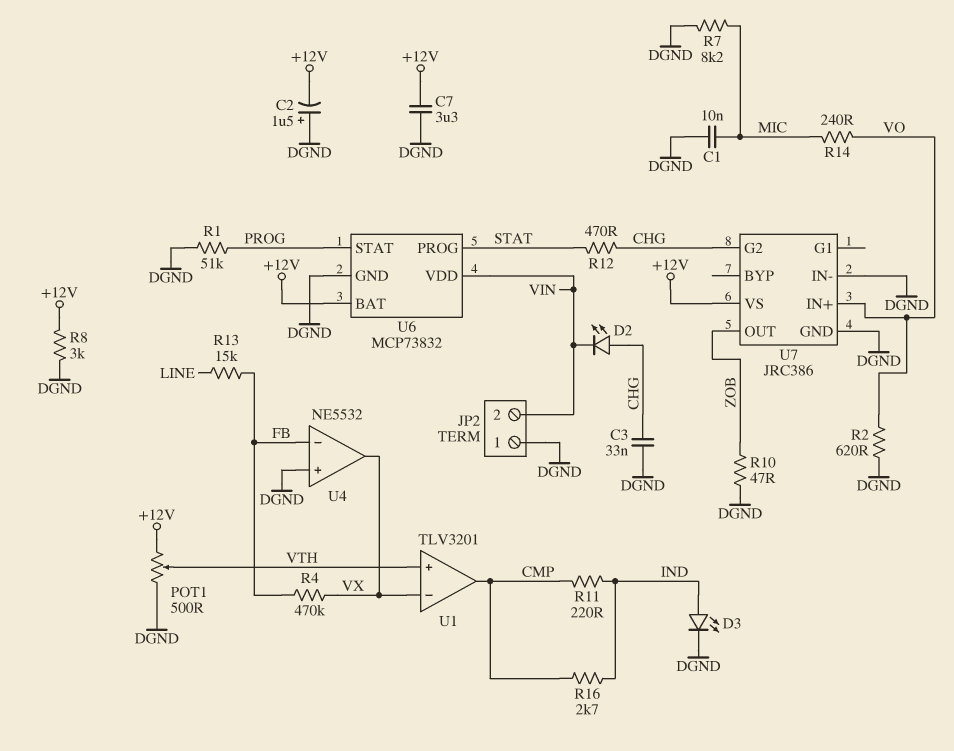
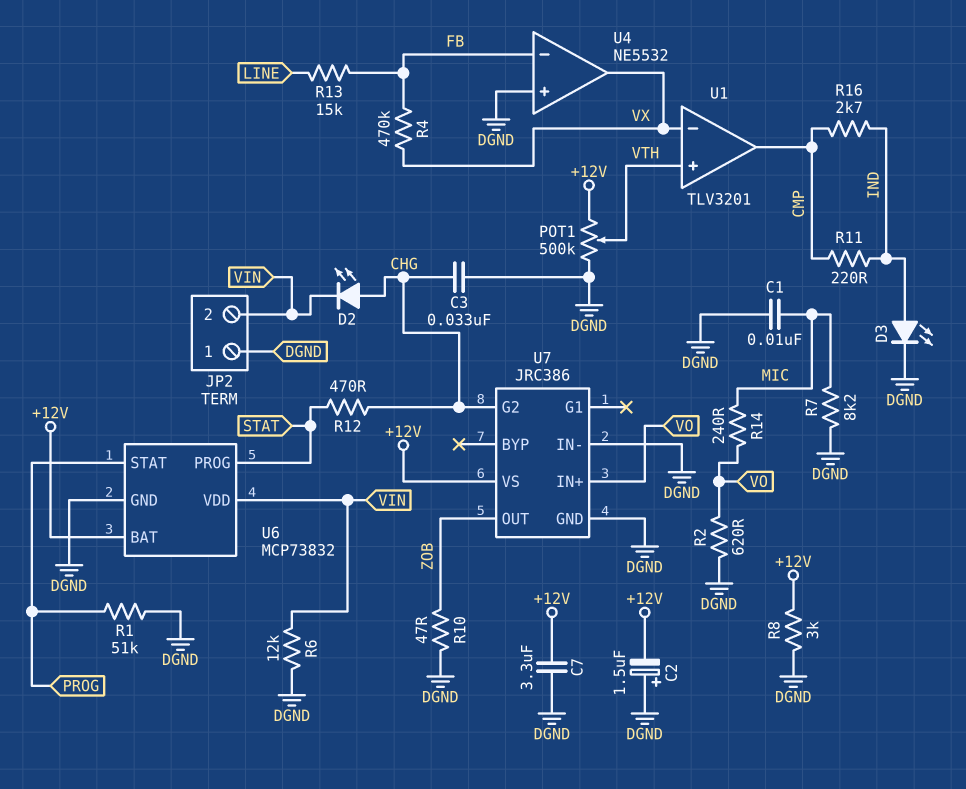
POT1: 500 (+12V, DGND, wiper VTH) -> 500k (+12V, DGND, wiper VTH)
R6: none -> 12k (DGND, VIN)

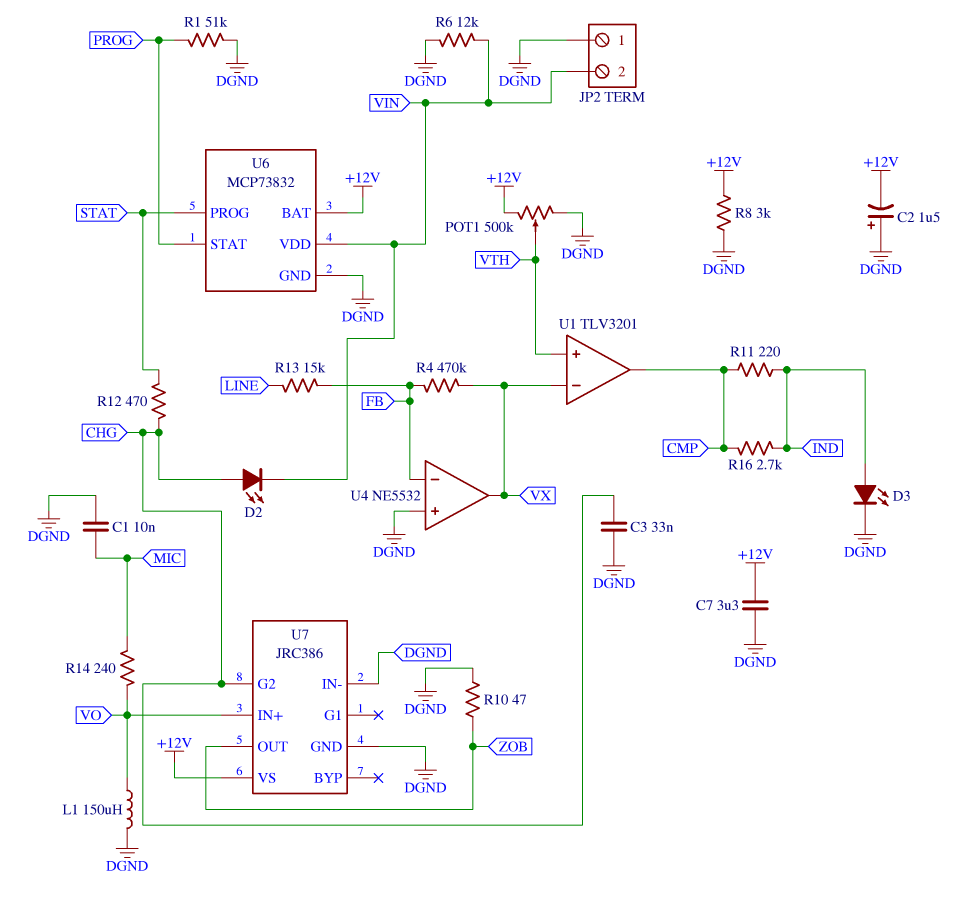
L1: none -> 150uH (DGND, VO)
R2: 620 (DGND, VO) -> none
R7: 8.2k (DGND, MIC) -> none

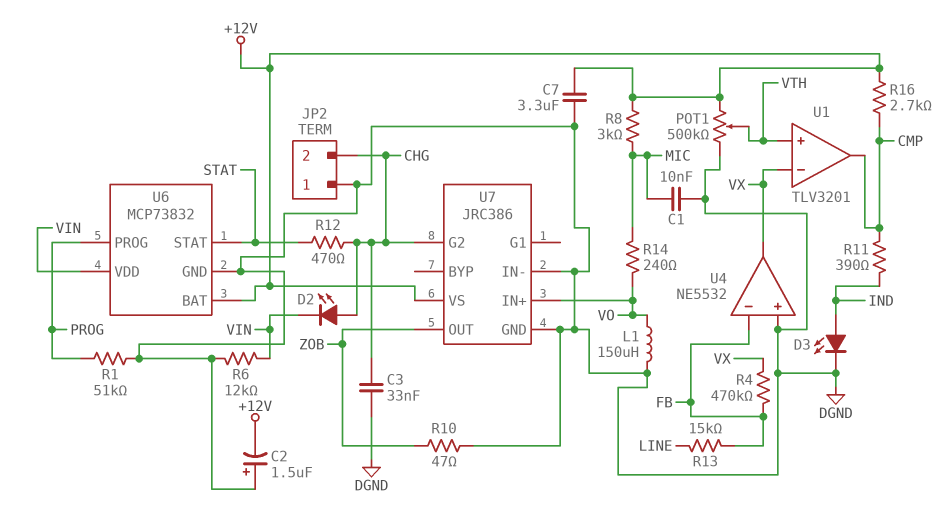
JP2 pin 2: VIN -> CHG
R8: 3k (+12V, DGND) -> 3k (+12V, MIC)
R11: 220 (CMP, IND) -> 390 (CMP, IND)
R16: 2.7k (CMP, IND) -> 2.7k (+12V, CMP)
U6 pin PROG: STAT -> PROG
U6 pin STAT: PROG -> STAT

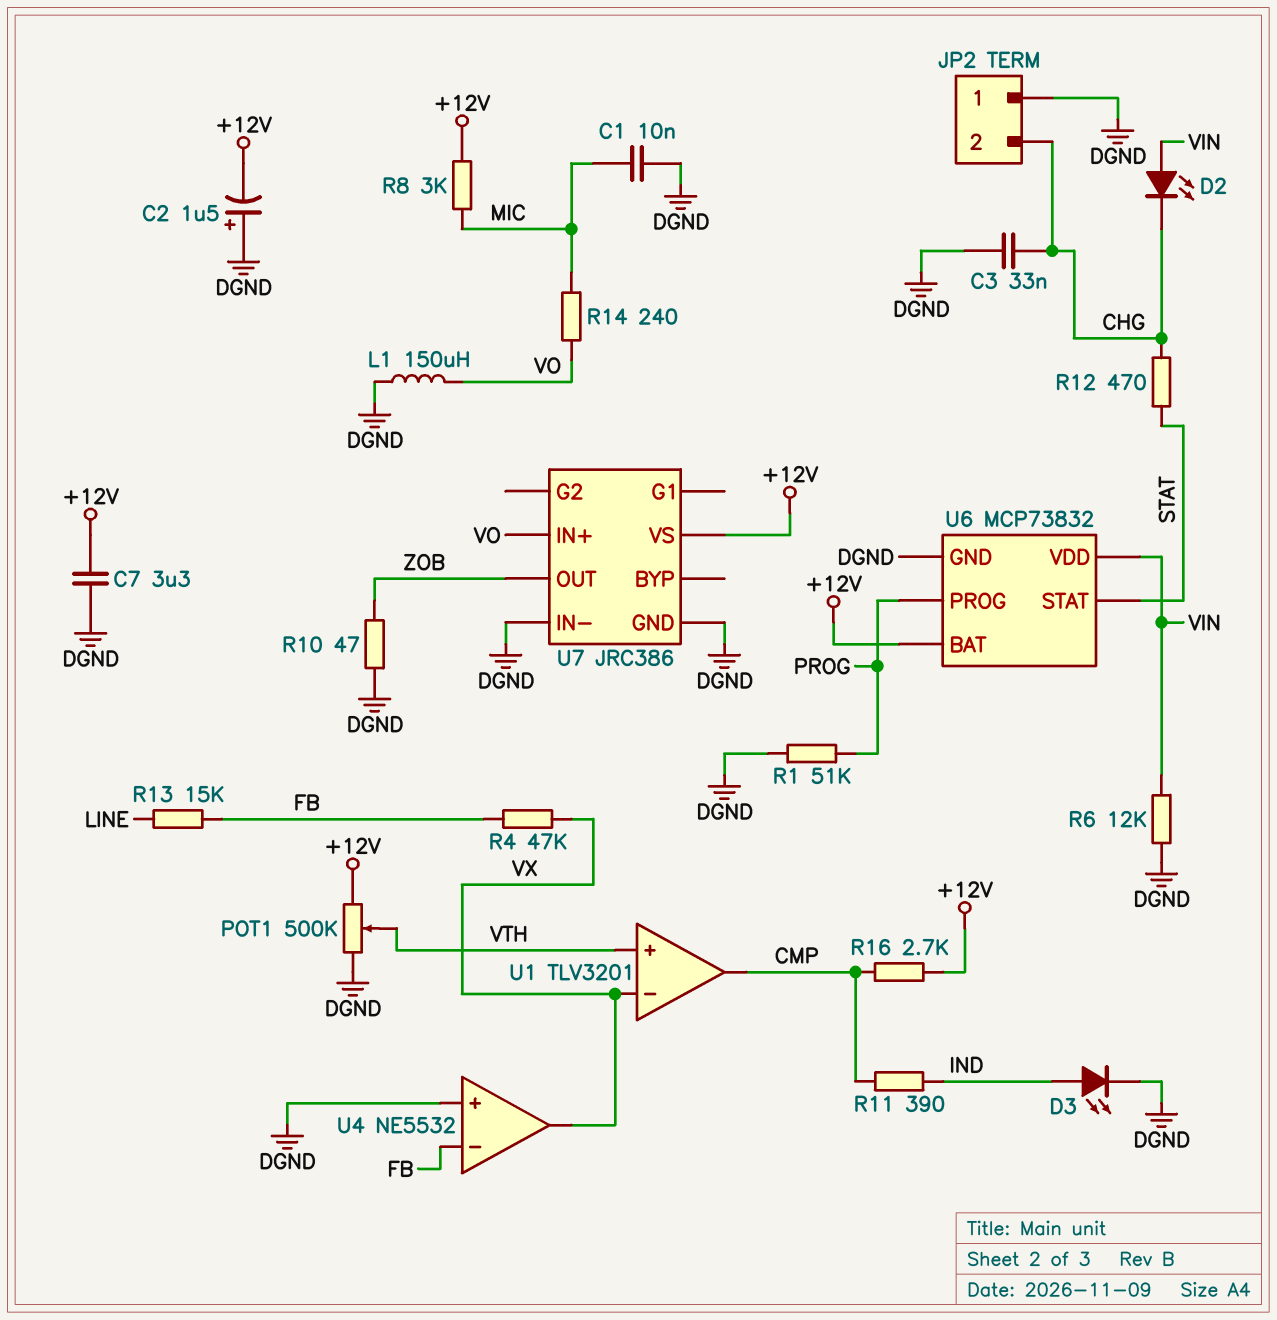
D2: LED (A CHG, K VIN) -> LED (A VIN, K CHG)
R4: 470k (FB, VX) -> 47k (FB, VX)
U7 pin G2: CHG -> none

